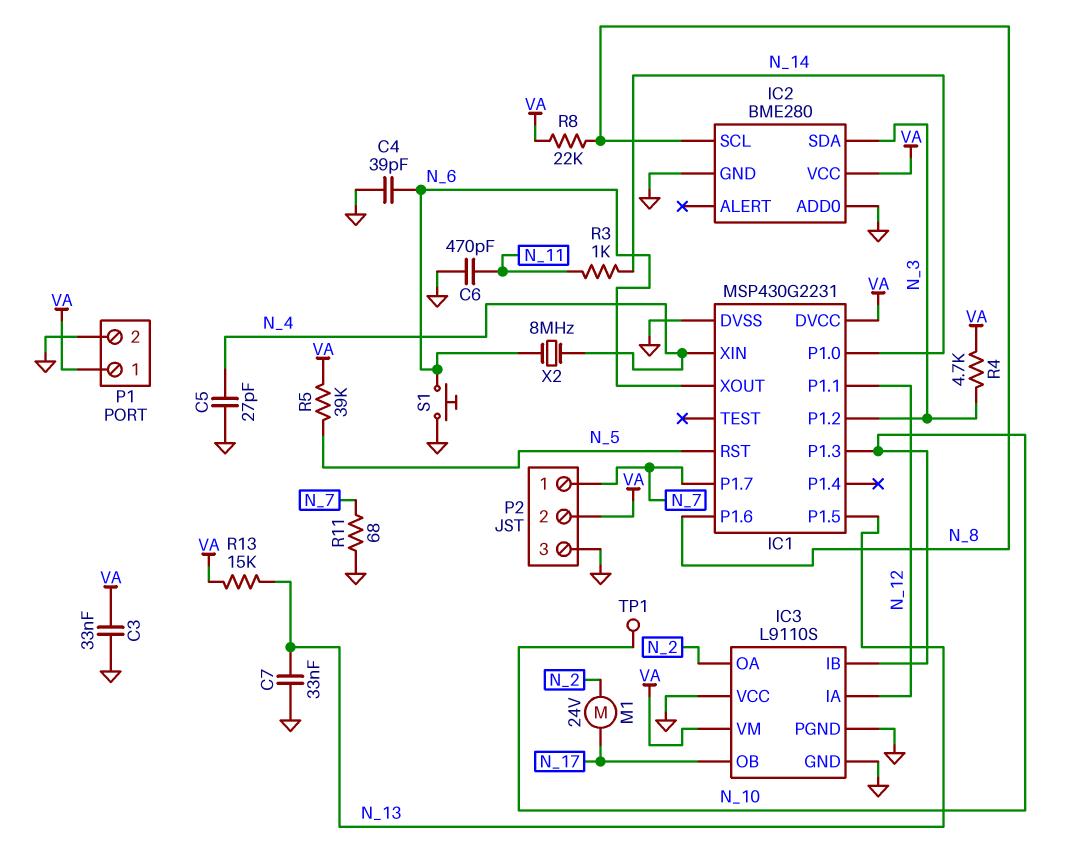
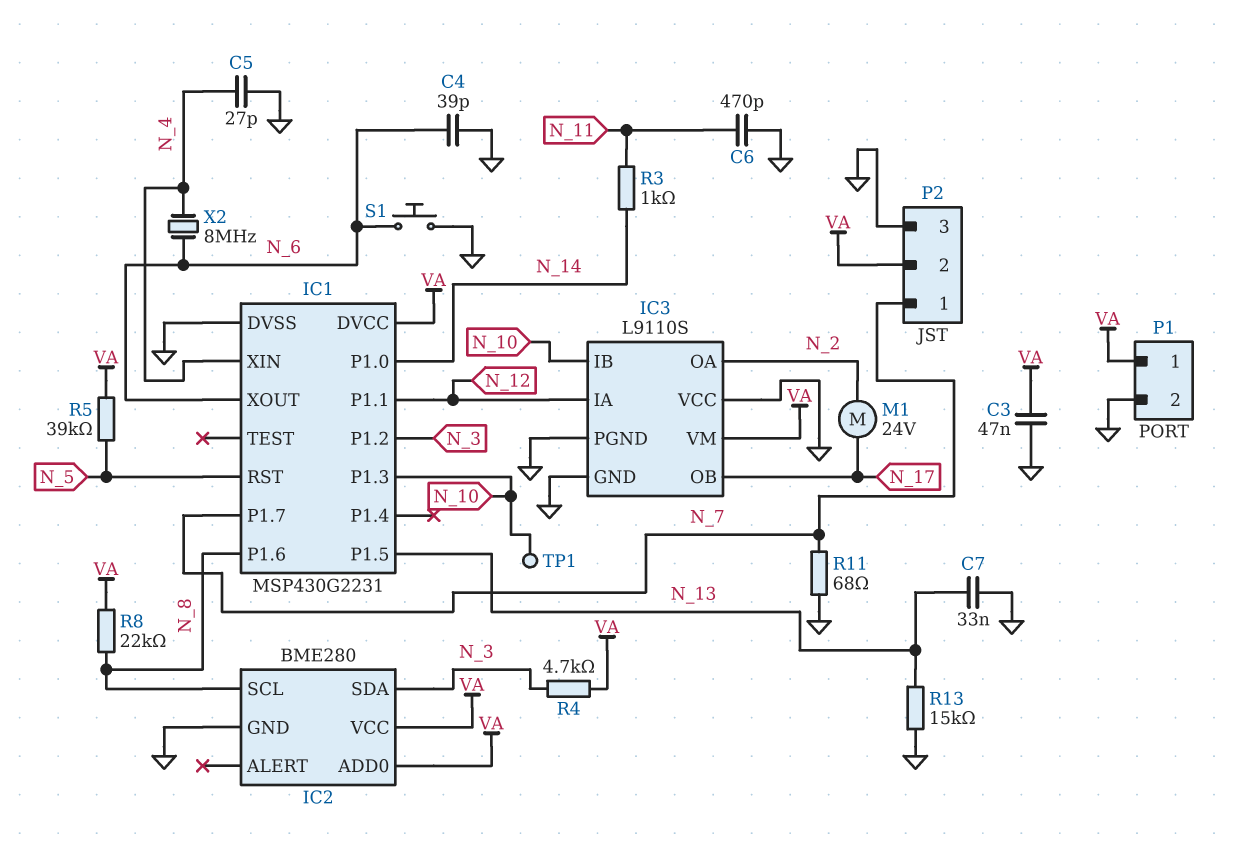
C3: 33nF (GND, VA) -> 47nF (GND, VA)
IC2 pin ADD0: GND -> VA
R13: 15k (N_13, VA) -> 15k (GND, N_13)

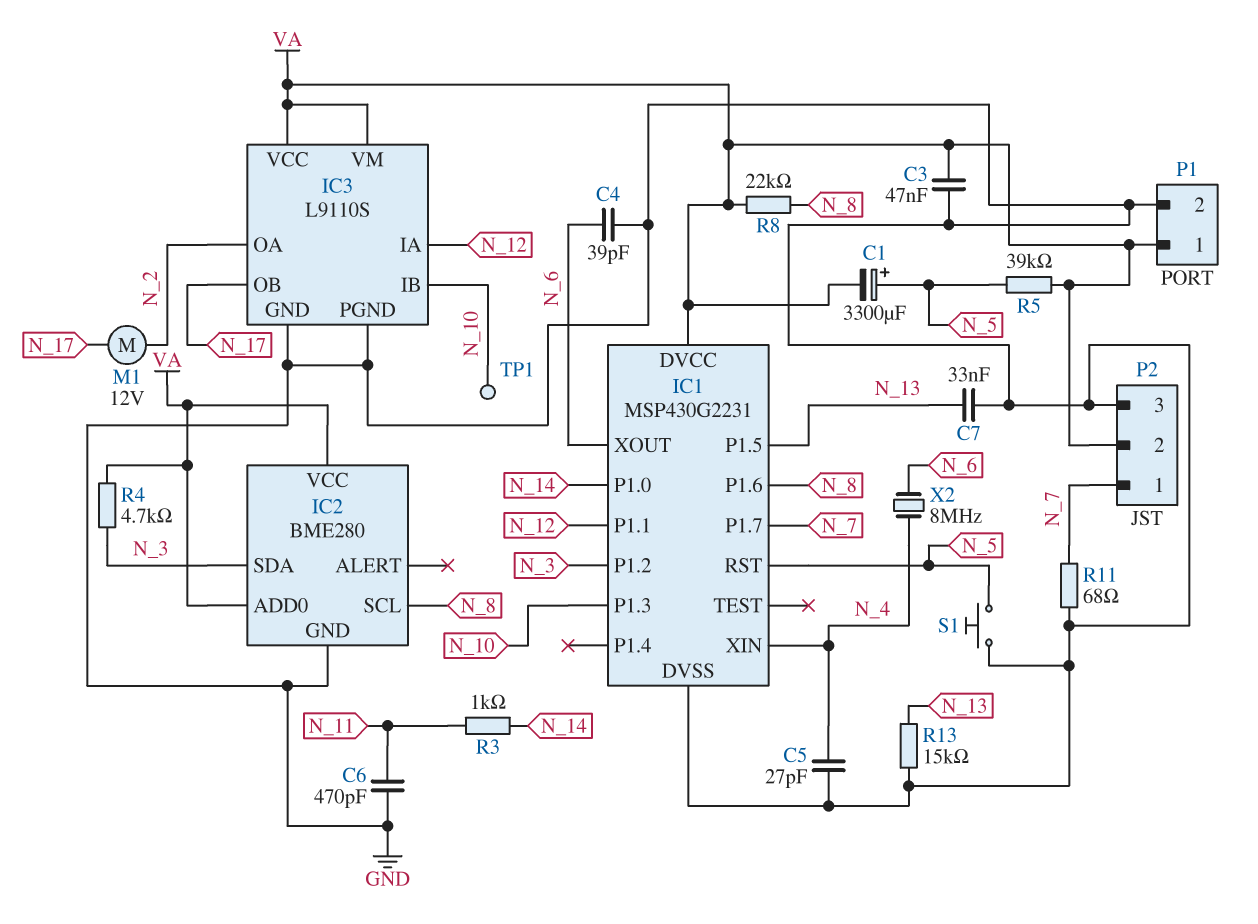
C1: none -> 3300uF (plus N_5, minus VA)
IC3 pin VCC: GND -> VA
M1: motor 24V (N_2, N_17) -> motor 12V (N_2, N_17)
S1: button (GND, N_6) -> button (GND, N_5)

